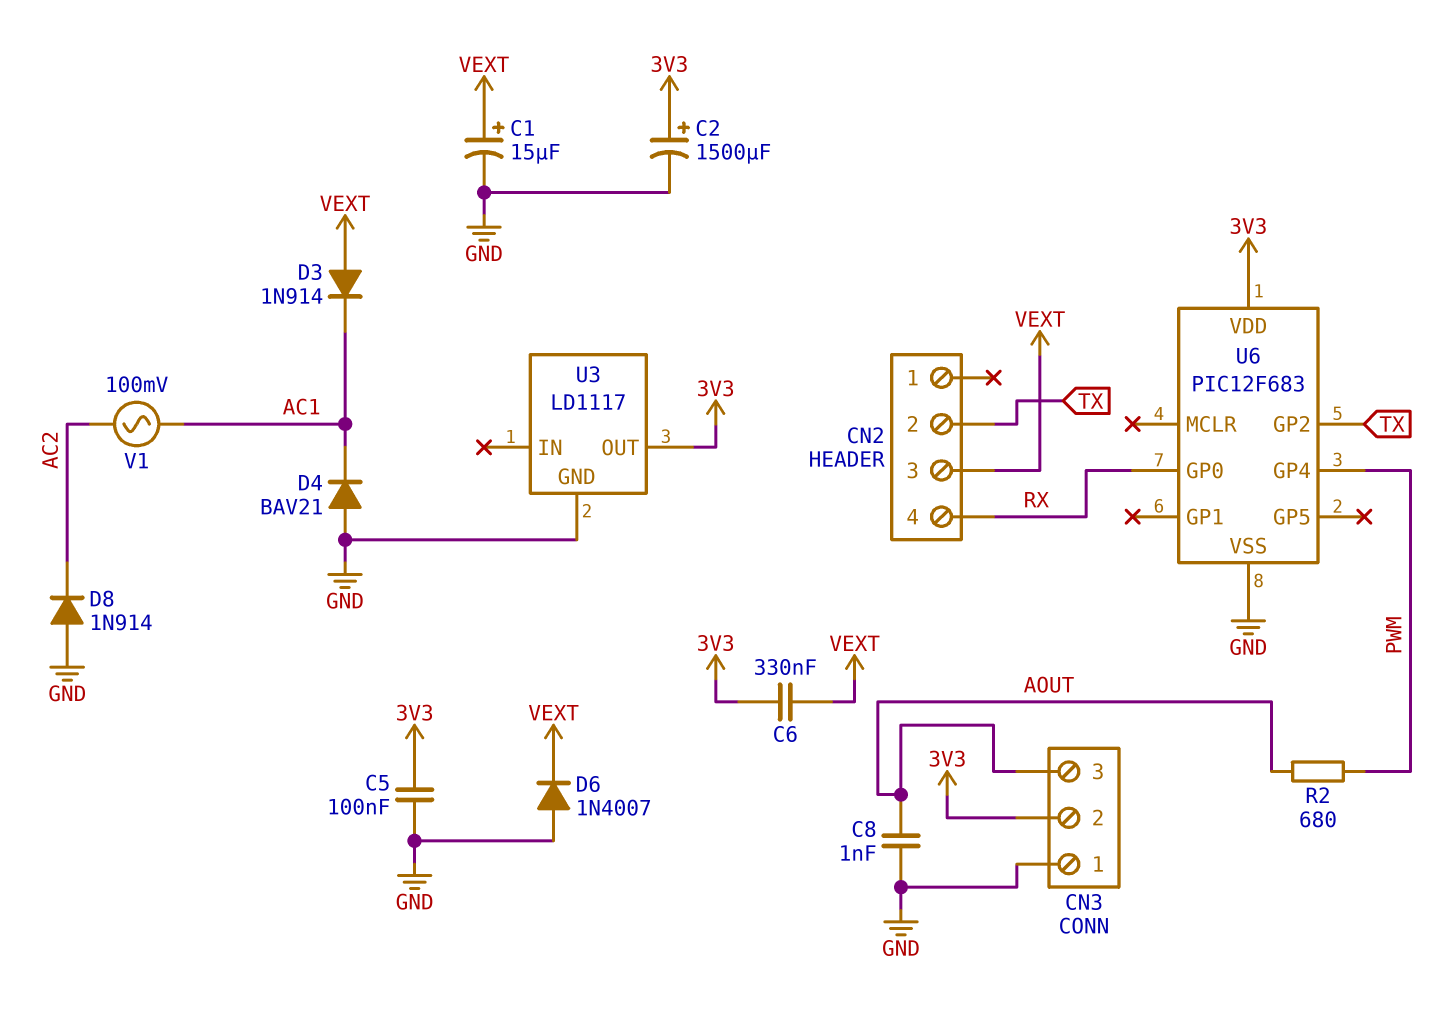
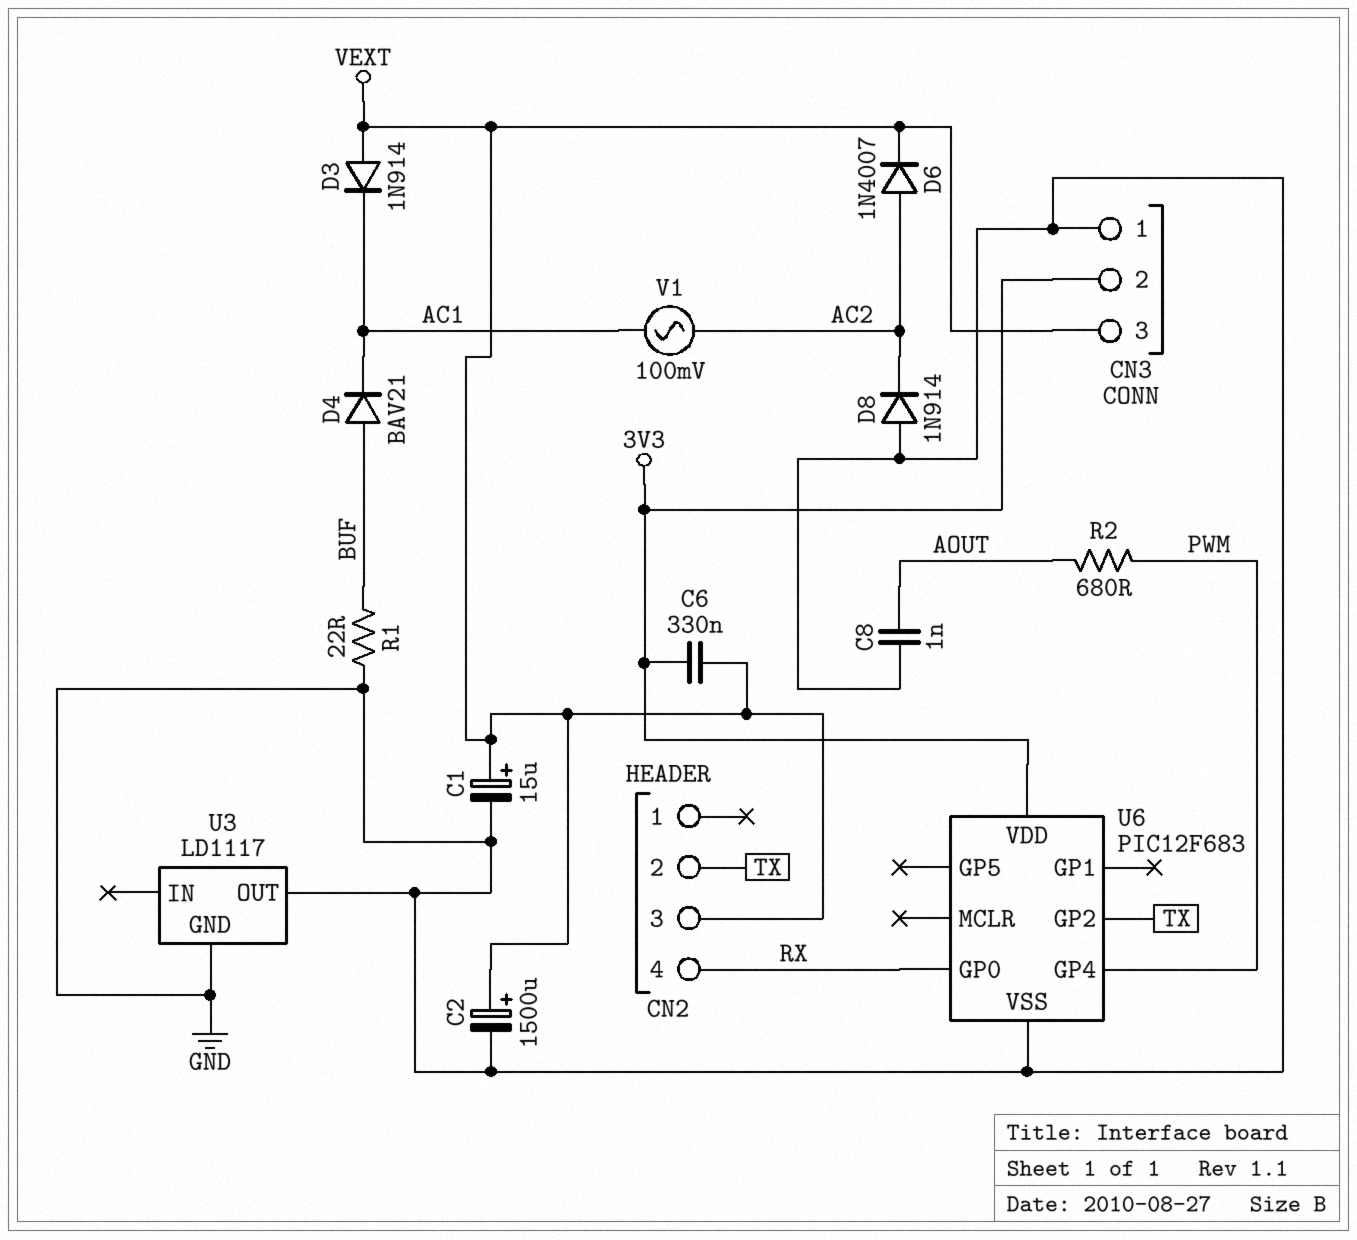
C2: 1500uF (plus 3V3, minus GND) -> 1500uF (plus VEXT, minus GND)
C5: 100nF (3V3, GND) -> none
CN3 pin 3: AOUT -> VEXT
D4: diode BAV21 (A GND, K AC1) -> diode BAV21 (A BUF, K AC1)
D6: diode 1N4007 (A GND, K VEXT) -> diode 1N4007 (A AC2, K VEXT)
R1: none -> 22 (BUF, GND)
U3 pin OUT: 3V3 -> GND

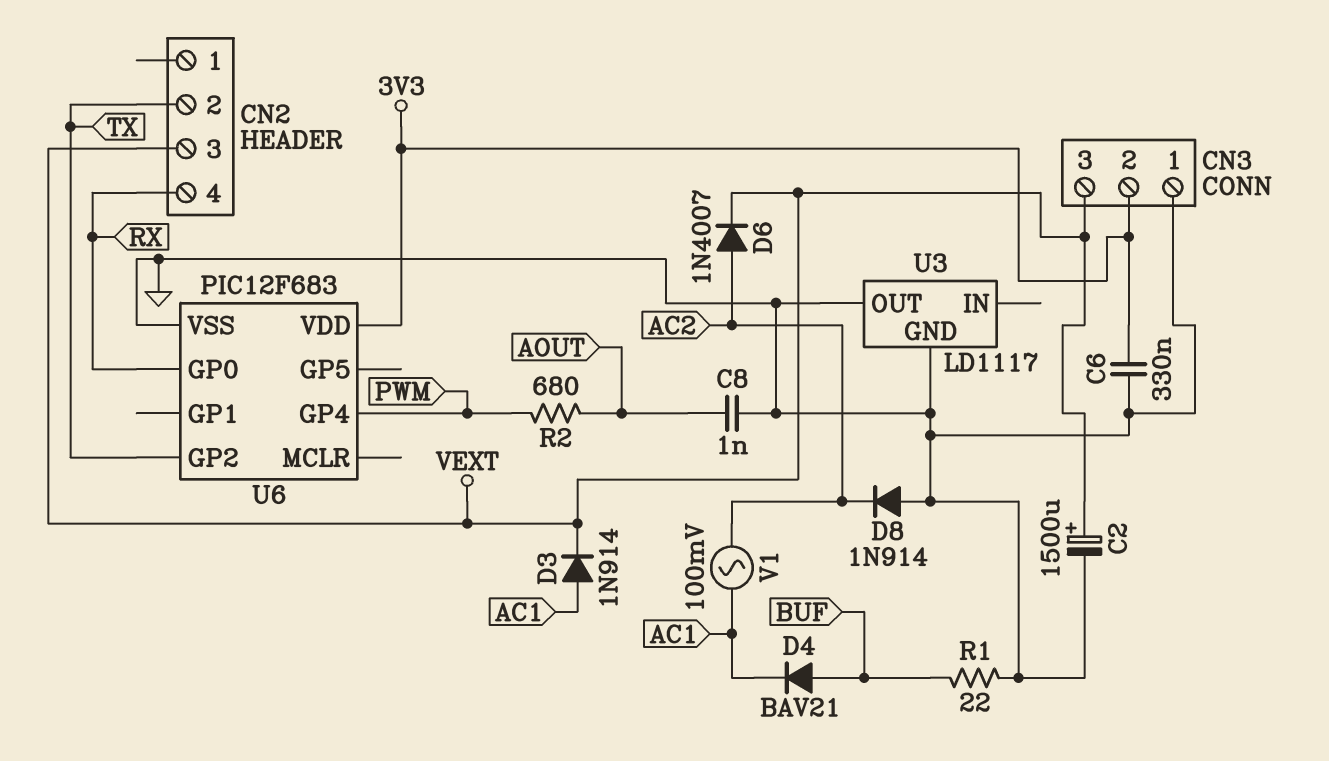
C1: 15uF (plus VEXT, minus GND) -> none
C6: 330nF (3V3, VEXT) -> 330nF (3V3, GND)
D3: diode 1N914 (A VEXT, K AC1) -> diode 1N914 (A AC1, K VEXT)

